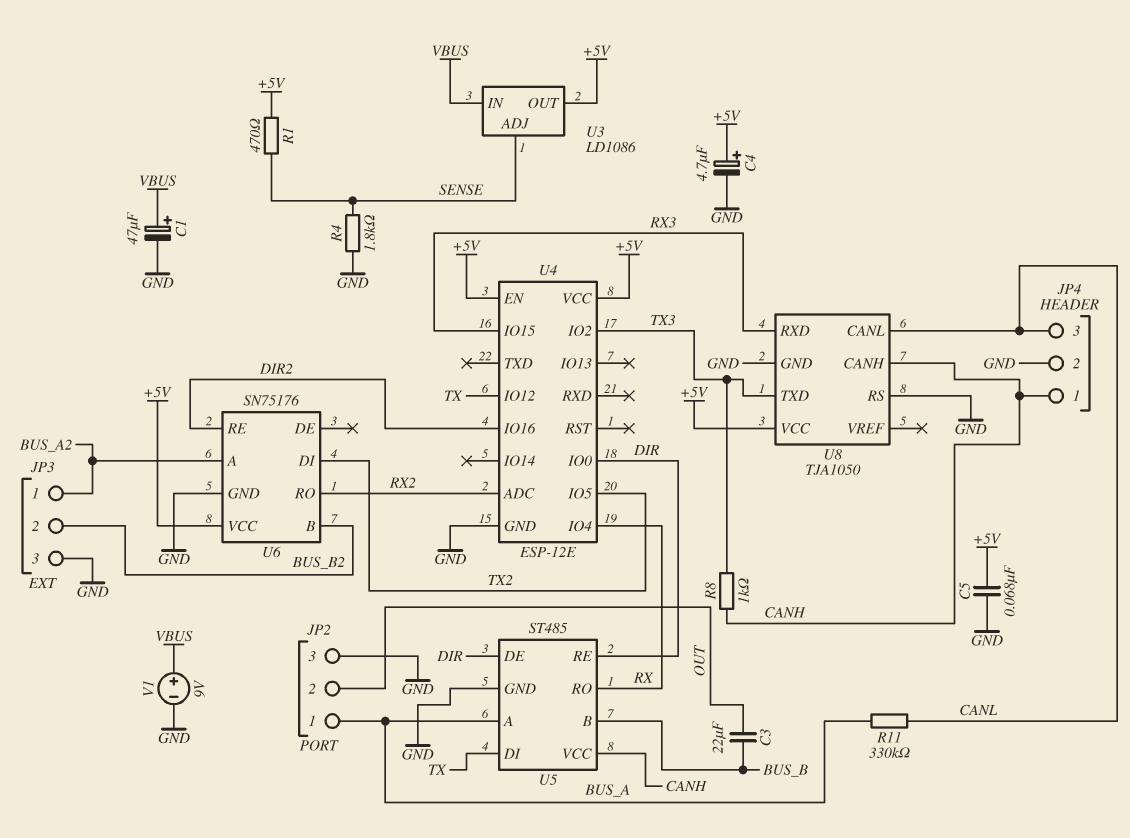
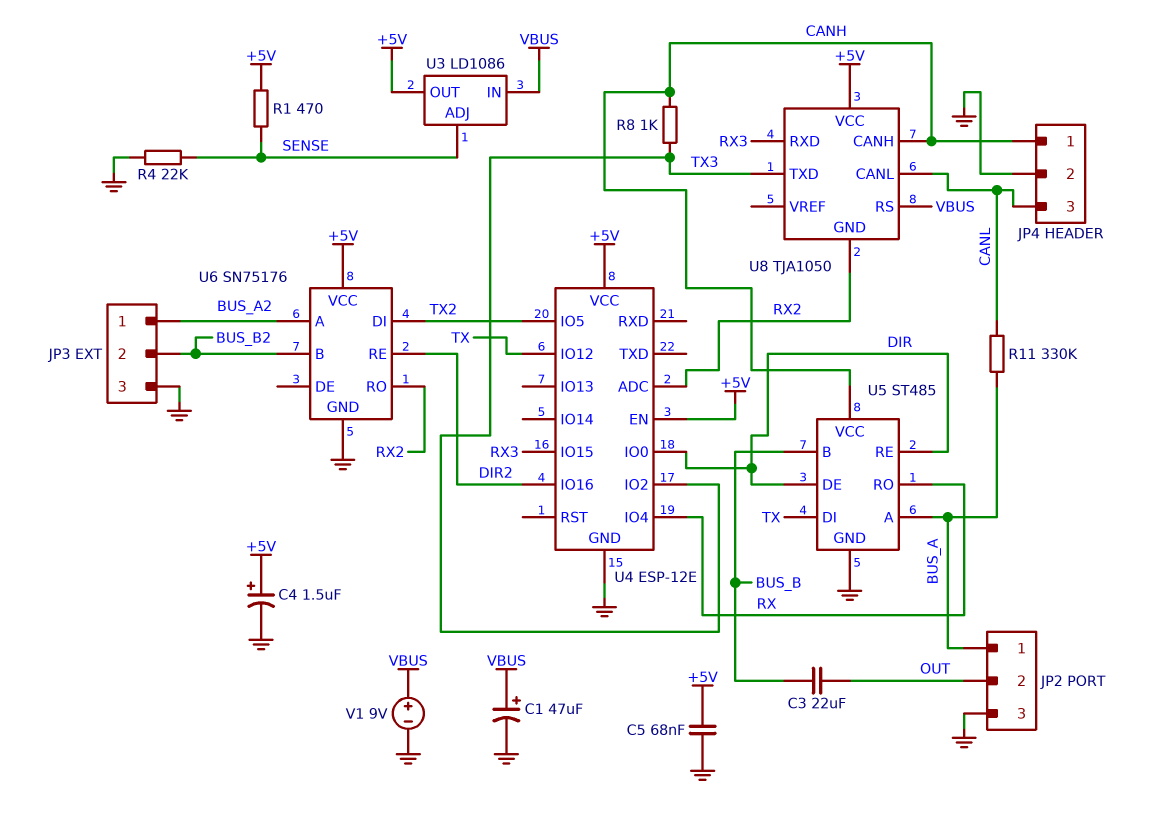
C4: 4.7uF (plus +5V, minus GND) -> 1.5uF (plus +5V, minus GND)
R4: 1.8k (GND, SENSE) -> 22k (GND, SENSE)
U8 pin GND: GND -> RX2
U8 pin RS: GND -> VBUS

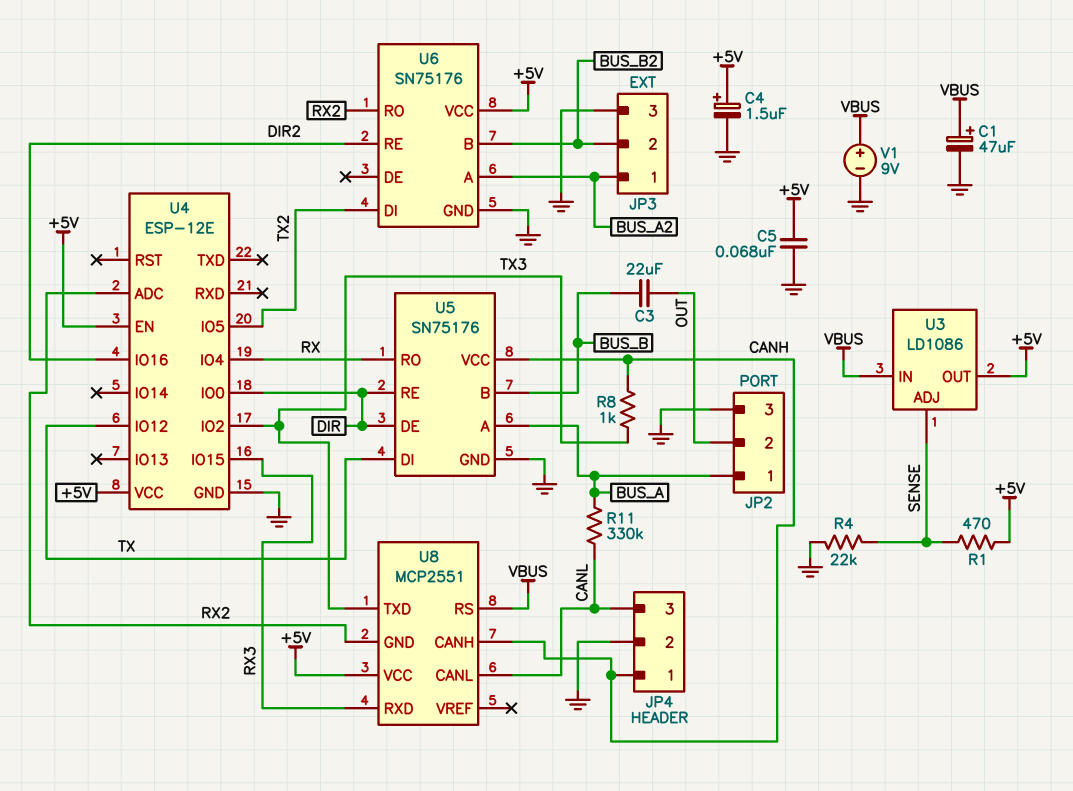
U5: ST485 -> SN75176
U8: TJA1050 -> MCP2551

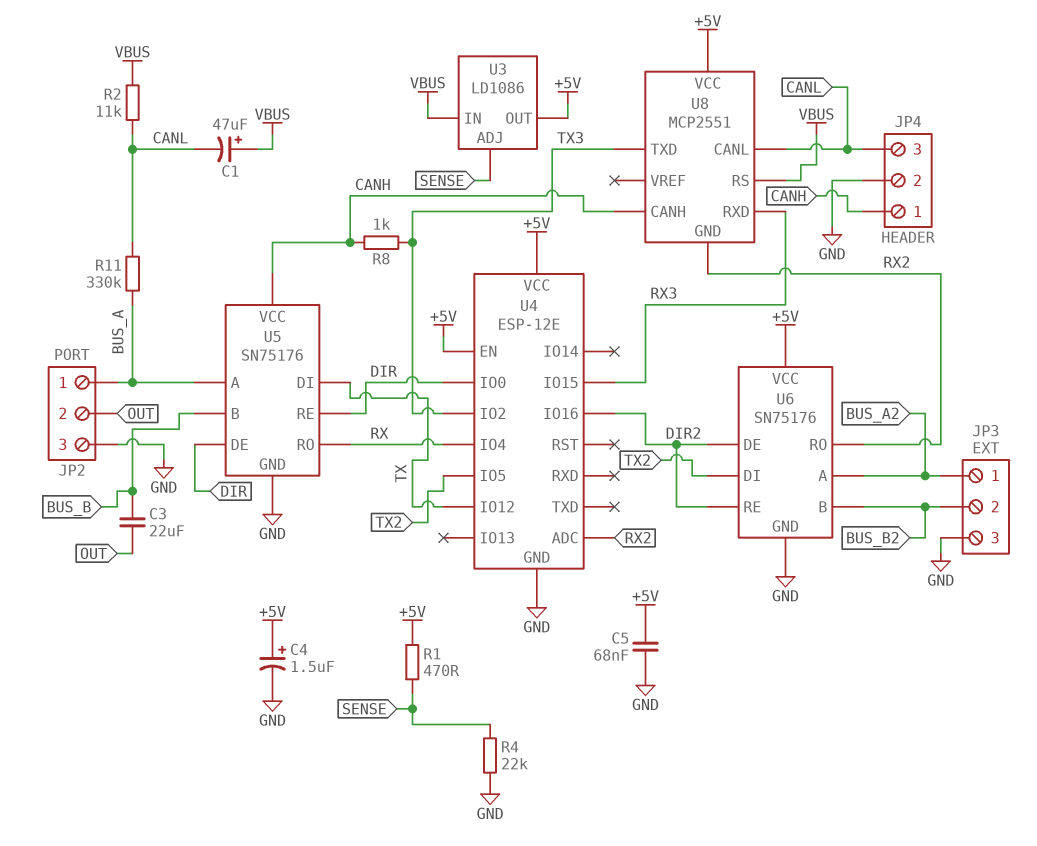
C1: 47uF (plus VBUS, minus GND) -> 47uF (plus VBUS, minus CANL)
R2: none -> 11k (CANL, VBUS)
U6 pin DE: none -> DIR2
V1: 9V (plus VBUS, minus GND) -> none

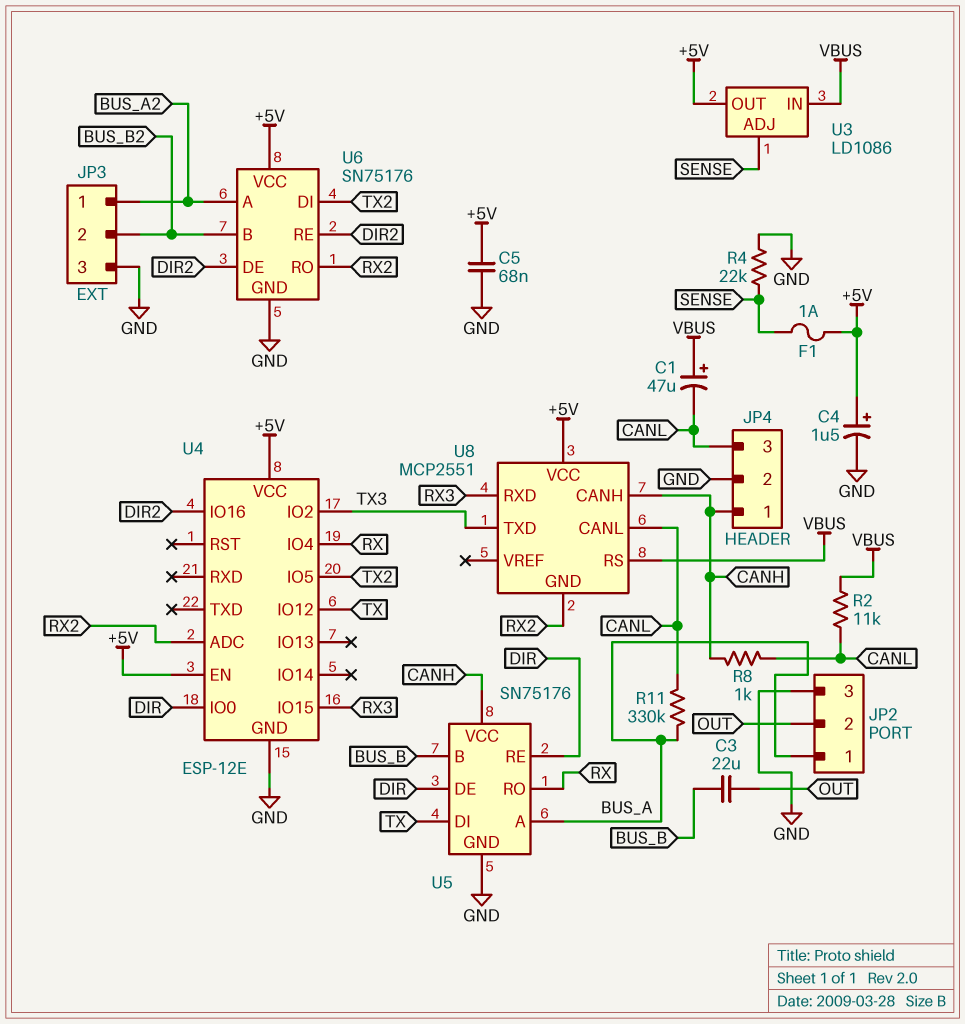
F1: none -> 1A (+5V, SENSE)
R1: 470 (+5V, SENSE) -> none
R8: 1k (CANH, TX3) -> 1k (CANH, CANL)

